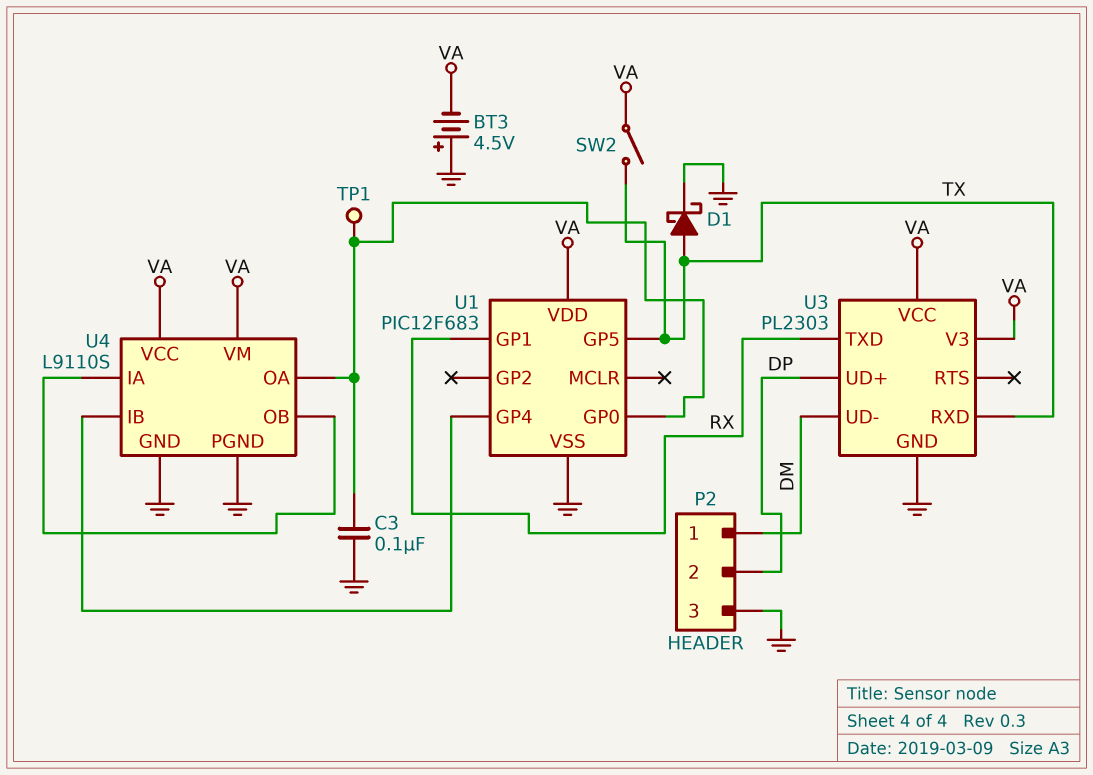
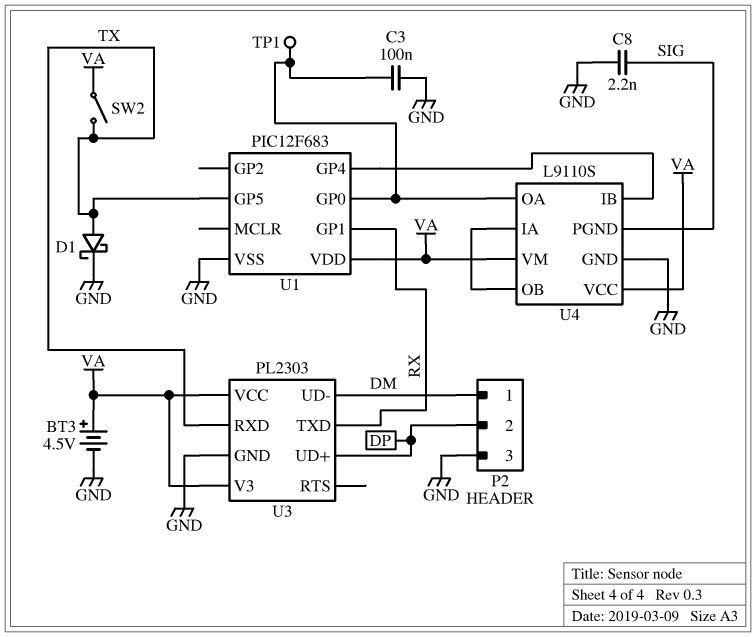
BT3: 4.5V (plus GND, minus VA) -> 4.5V (plus VA, minus GND)
C8: none -> 2.2nF (GND, SIG)
U4 pin PGND: GND -> SIG

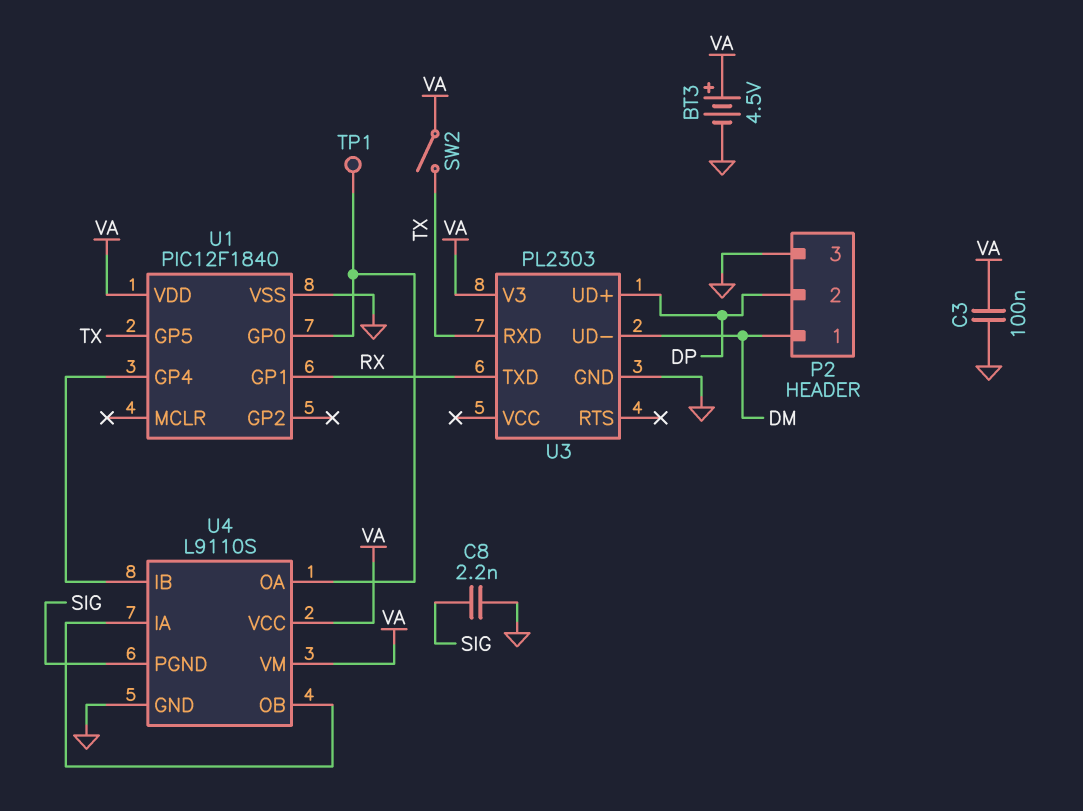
C3: 100nF (GND, U1/GP0) -> 100nF (GND, VA)
D1: schottky (A TX, K GND) -> none
U1: PIC12F683 -> PIC12F1840
U3 pin VCC: VA -> none

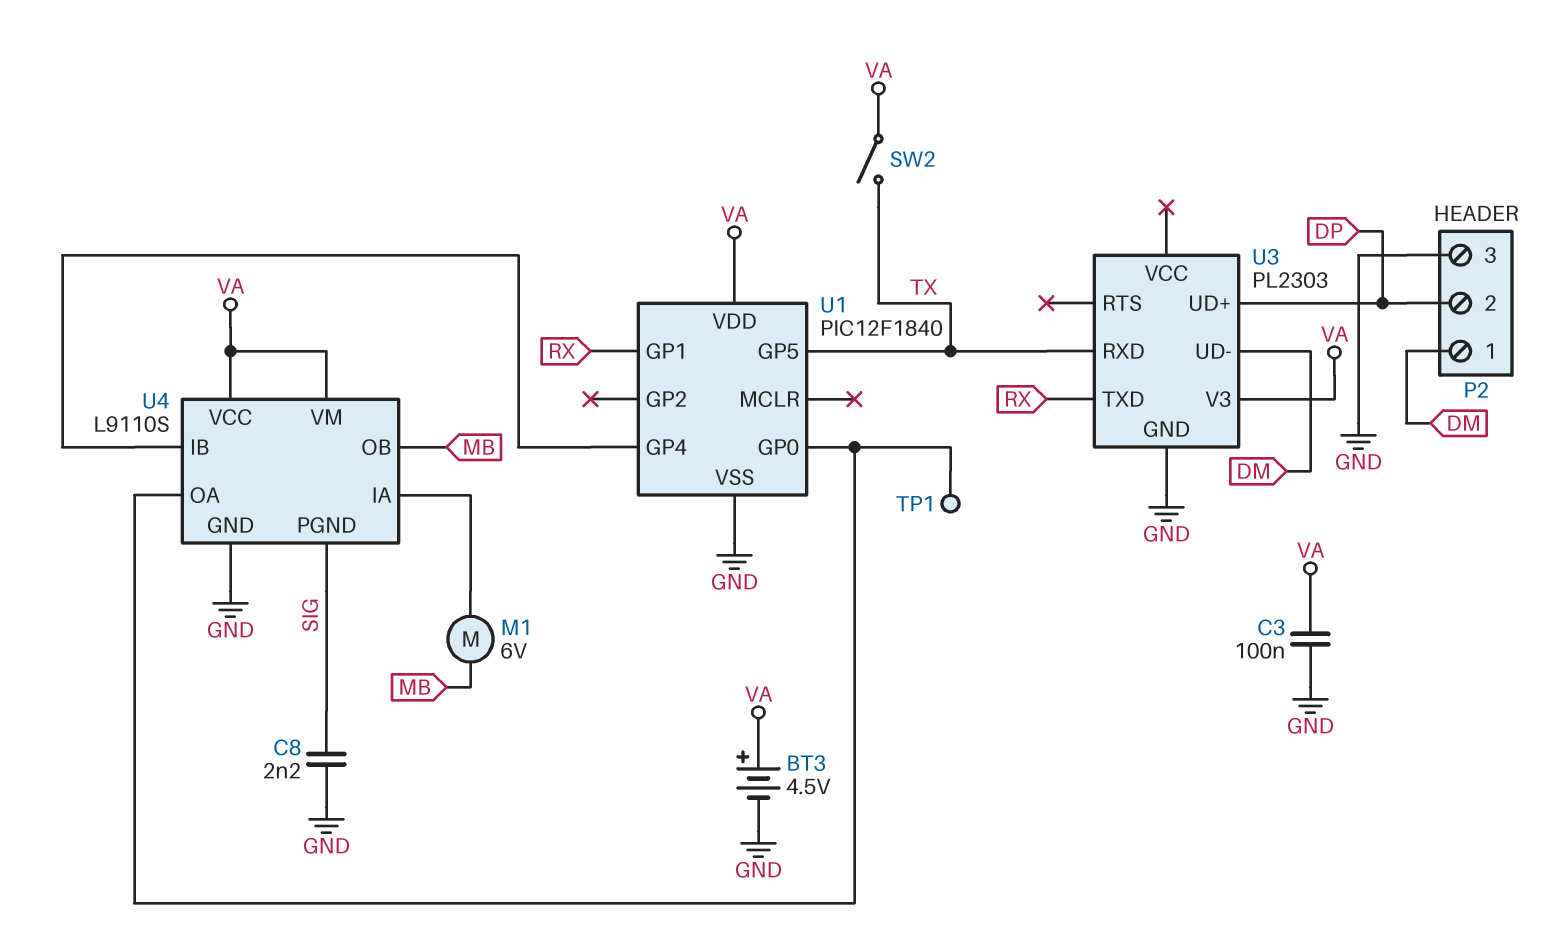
M1: none -> motor 6V (MB, U4/IA)
U4 pin OB: U4/IA -> MB

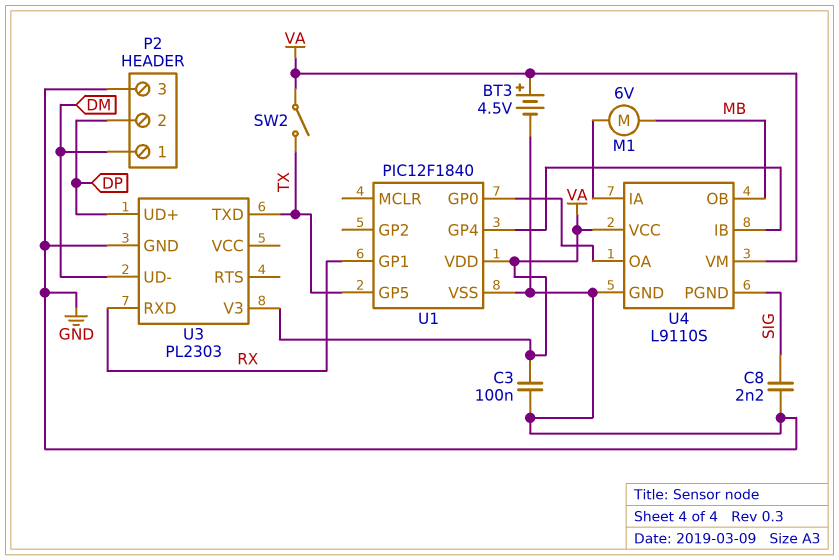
TP1: test point (U1/GP0) -> none
U3 pin RXD: TX -> RX
U3 pin TXD: RX -> TX

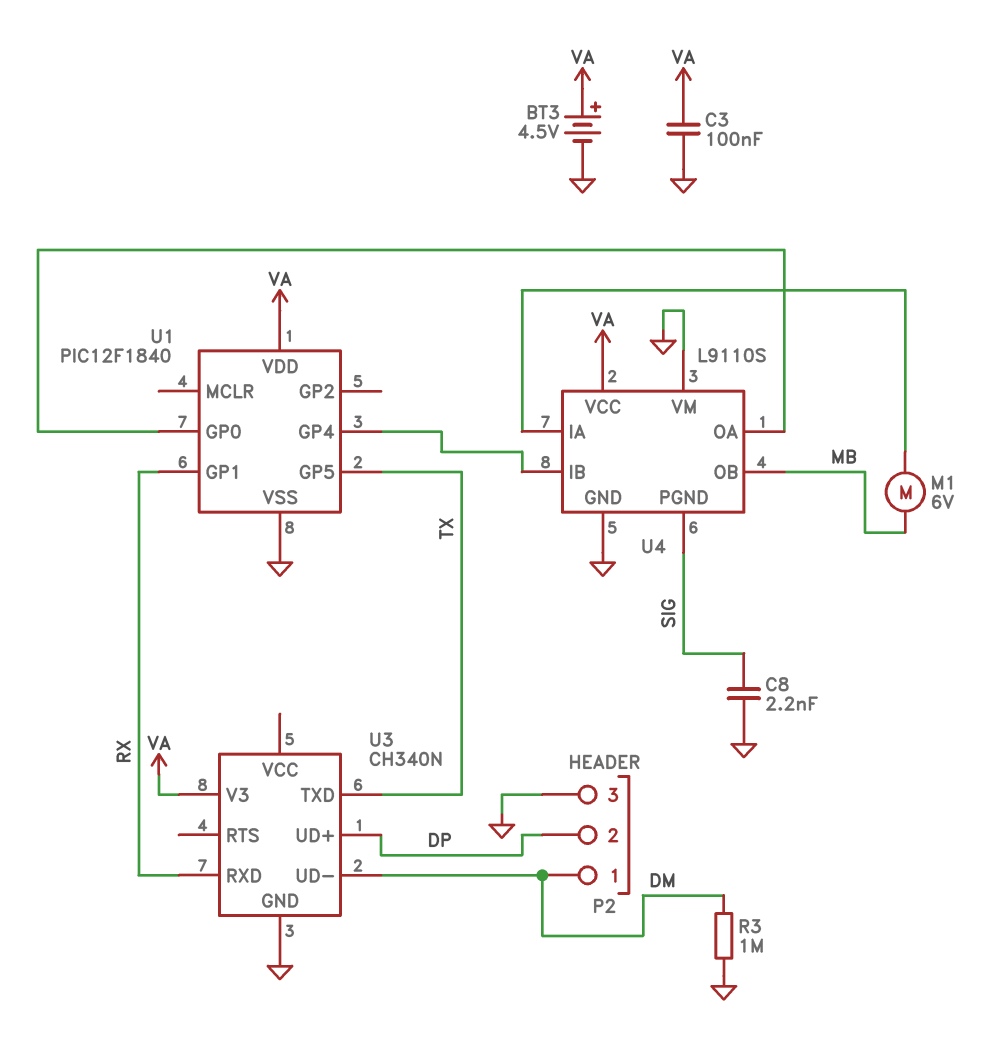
R3: none -> 1M (DM, GND)
SW2: switch (TX, VA) -> none
U3: PL2303 -> CH340N
U4 pin VM: VA -> GND

